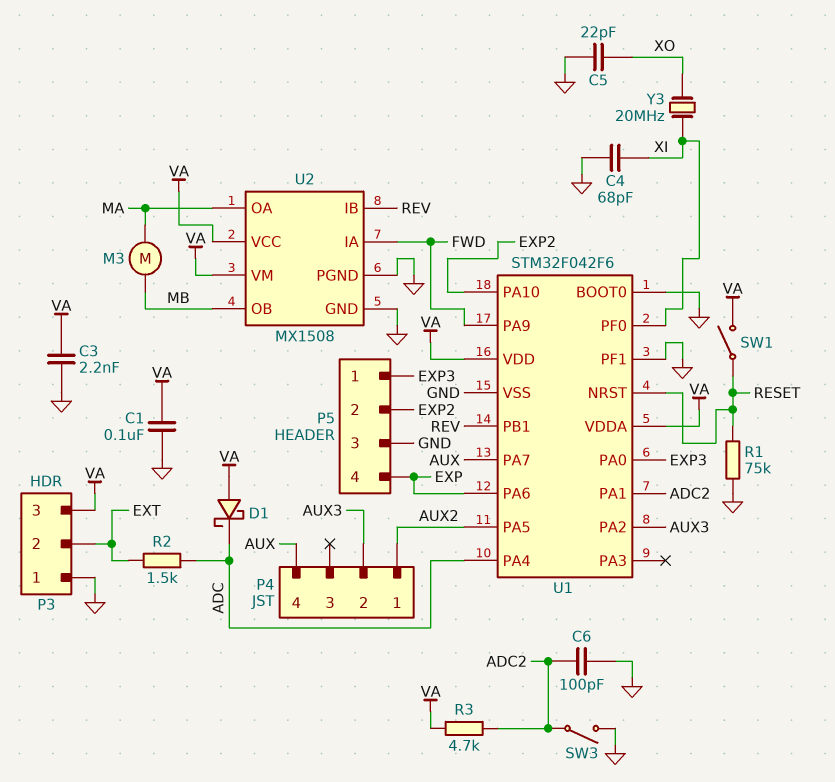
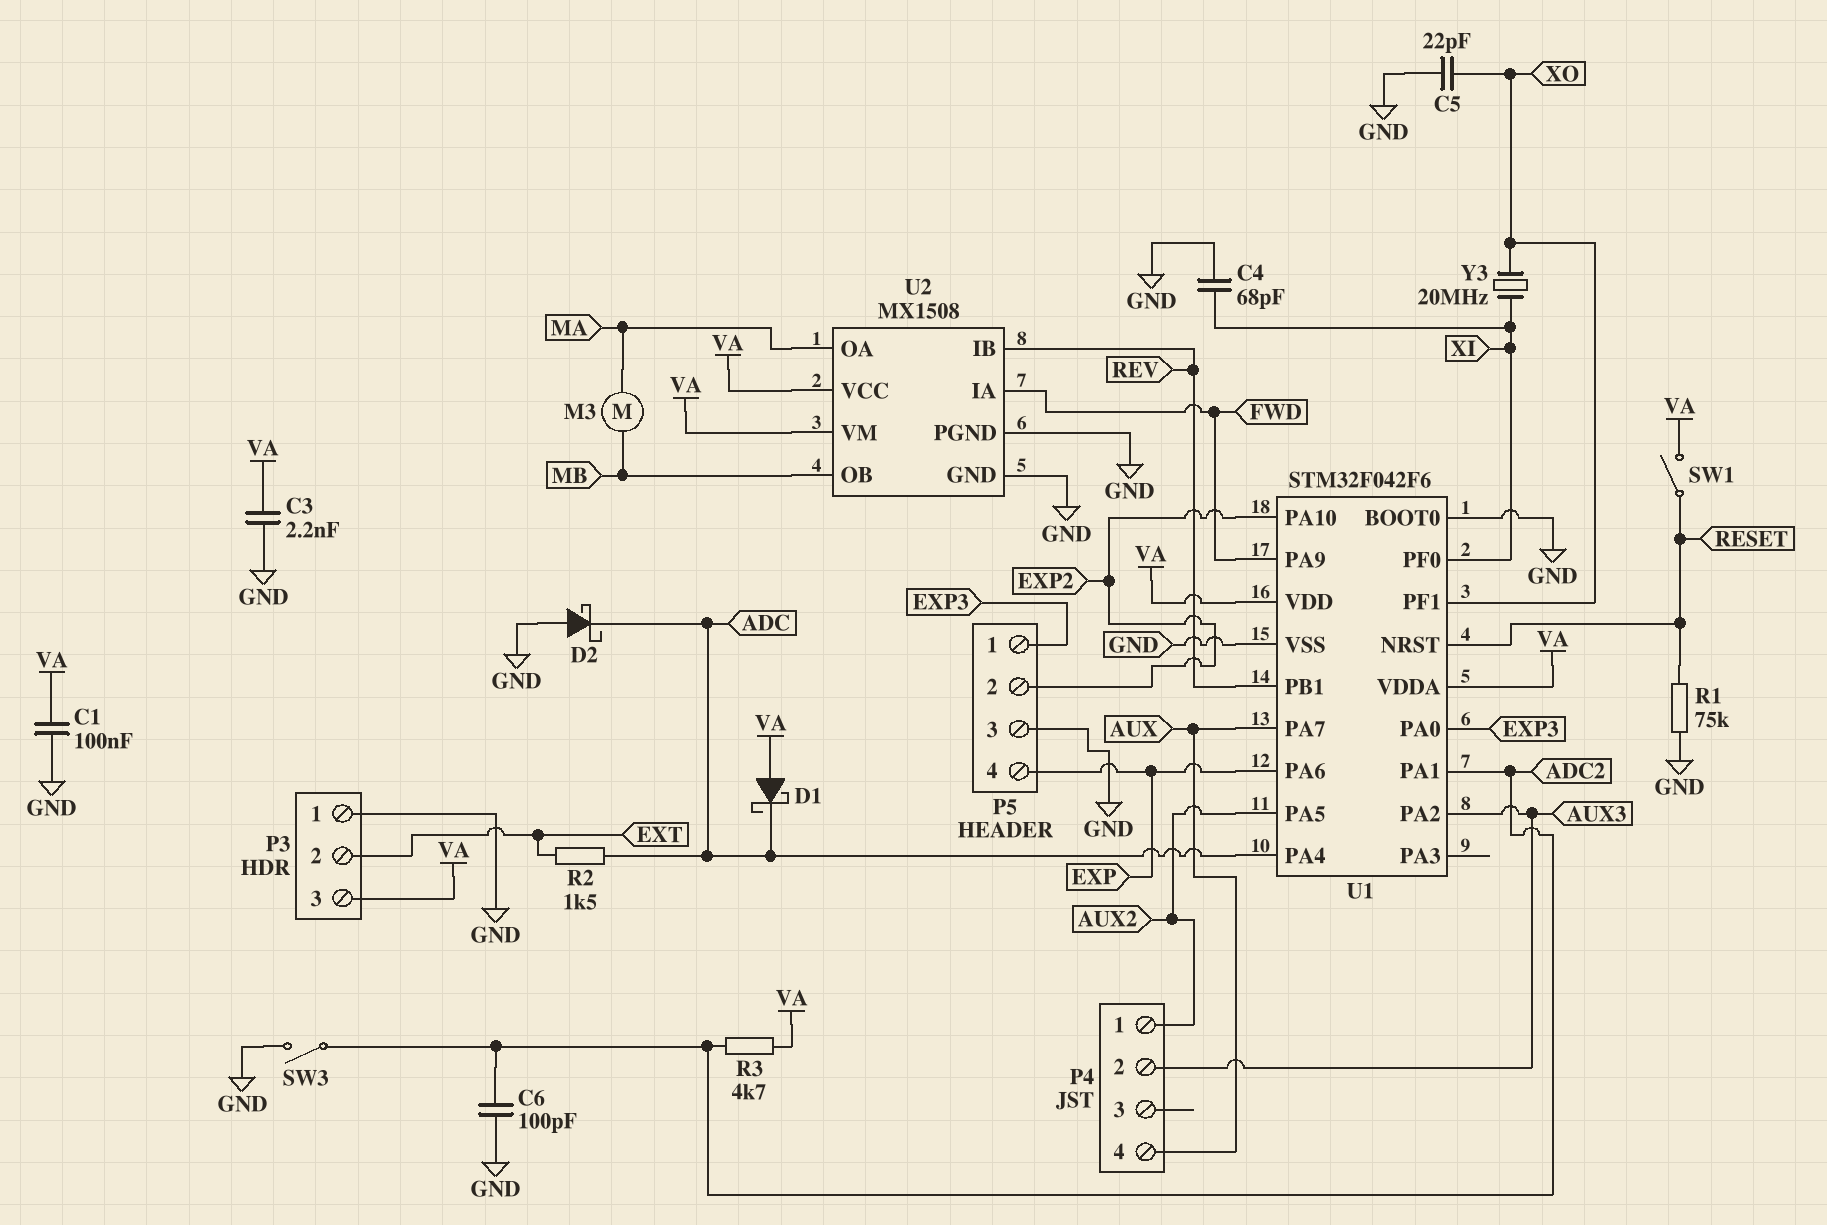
D2: none -> schottky (A GND, K ADC)
U1 pin PF1: GND -> XO

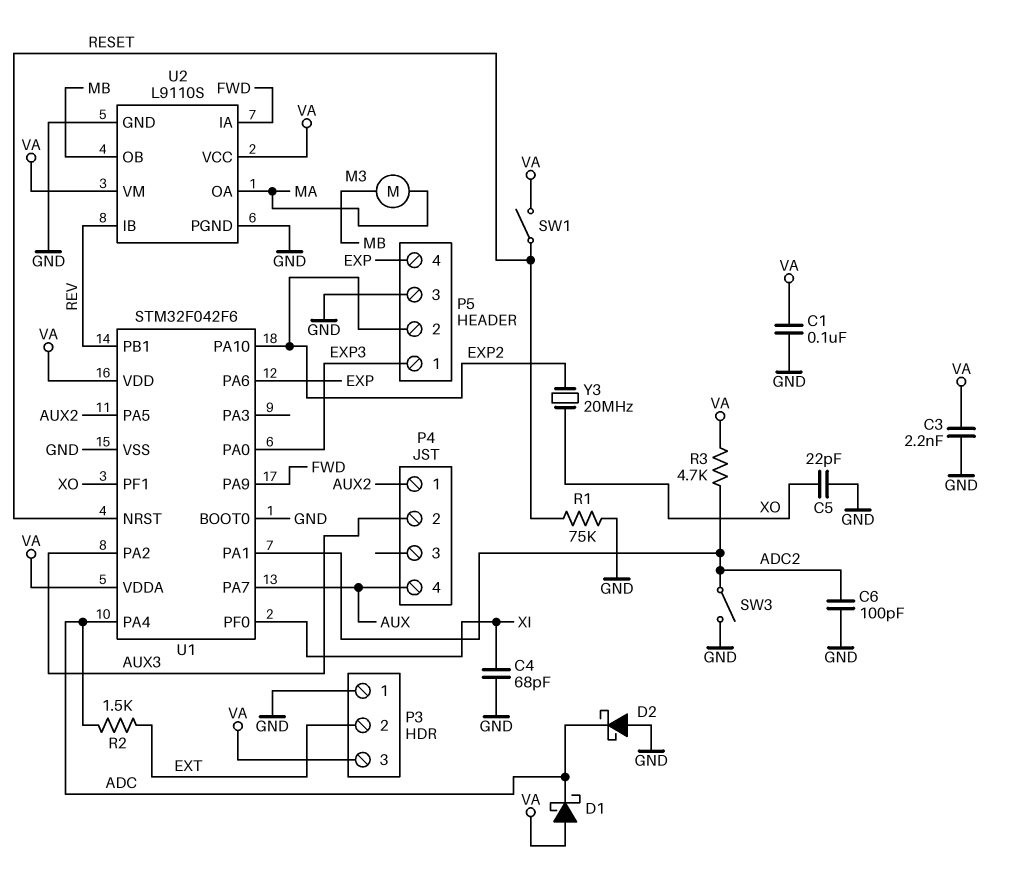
U2: MX1508 -> L9110S
Y3: 20MHz (XI, XO) -> 20MHz (EXP2, XO)

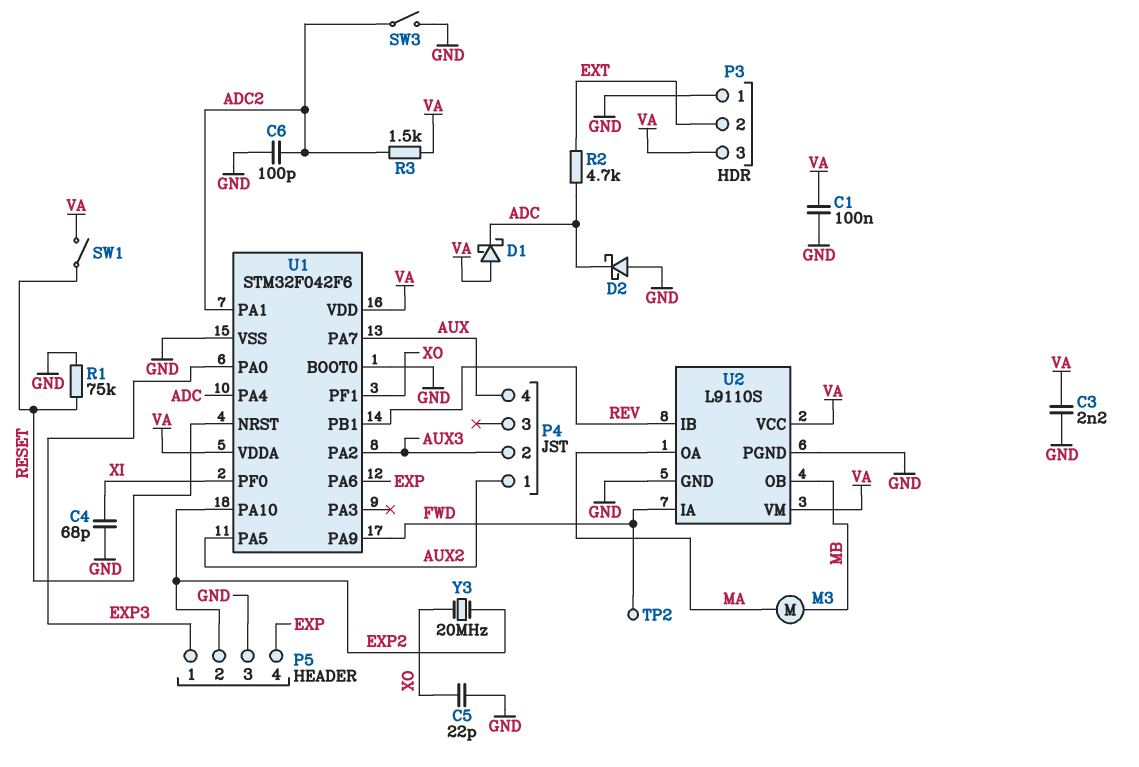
R2: 1.5k (ADC, EXT) -> 4.7k (ADC, EXT)
R3: 4.7k (ADC2, VA) -> 1.5k (ADC2, VA)
TP2: none -> test point (FWD)

